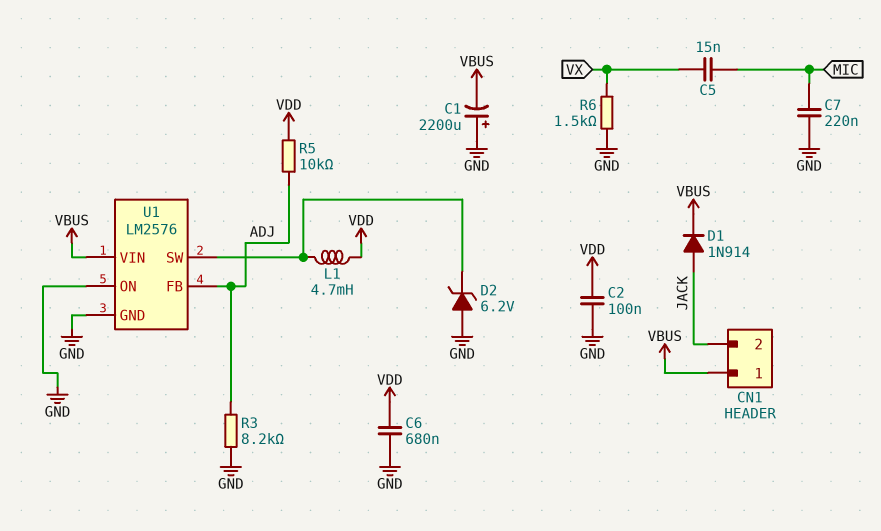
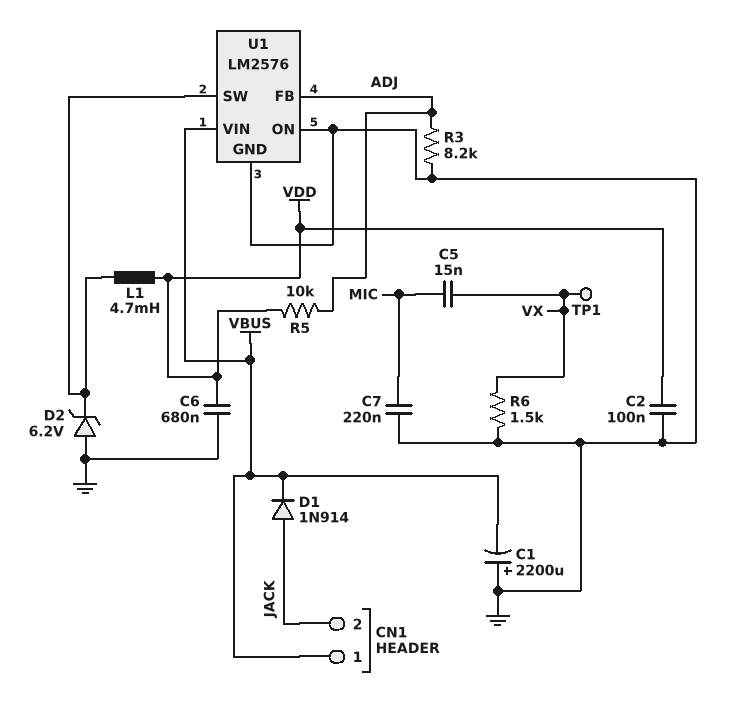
TP1: none -> test point (VX)

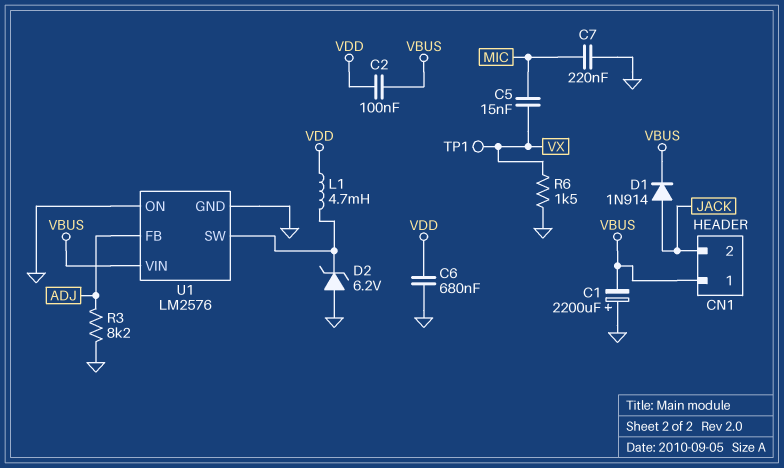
C2: 100nF (GND, VDD) -> 100nF (VBUS, VDD)
R5: 10k (ADJ, VDD) -> none

